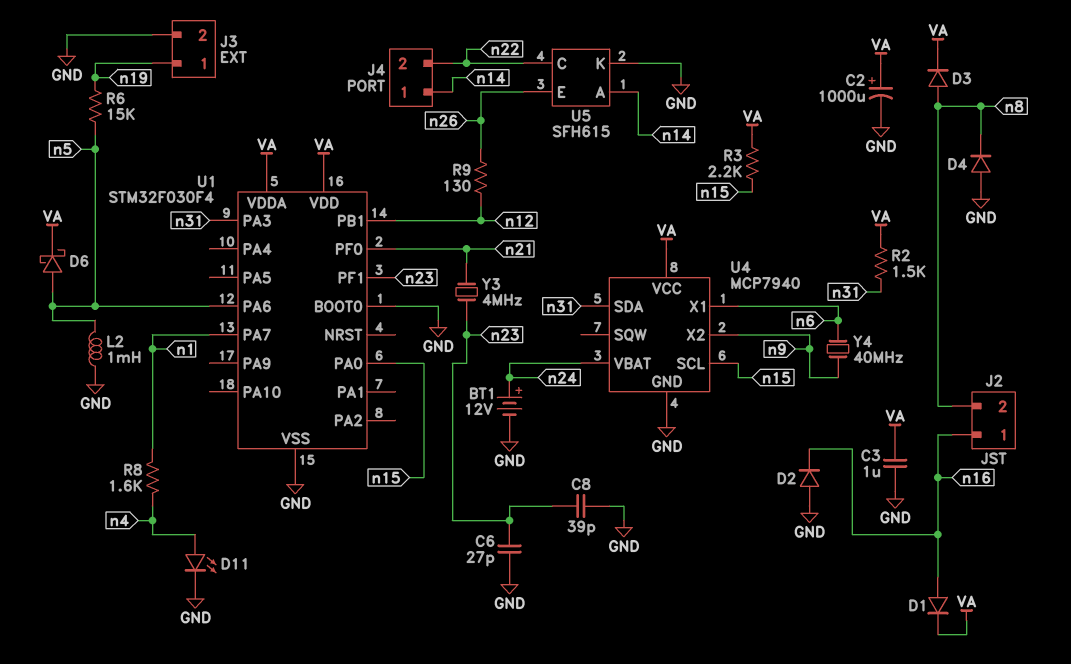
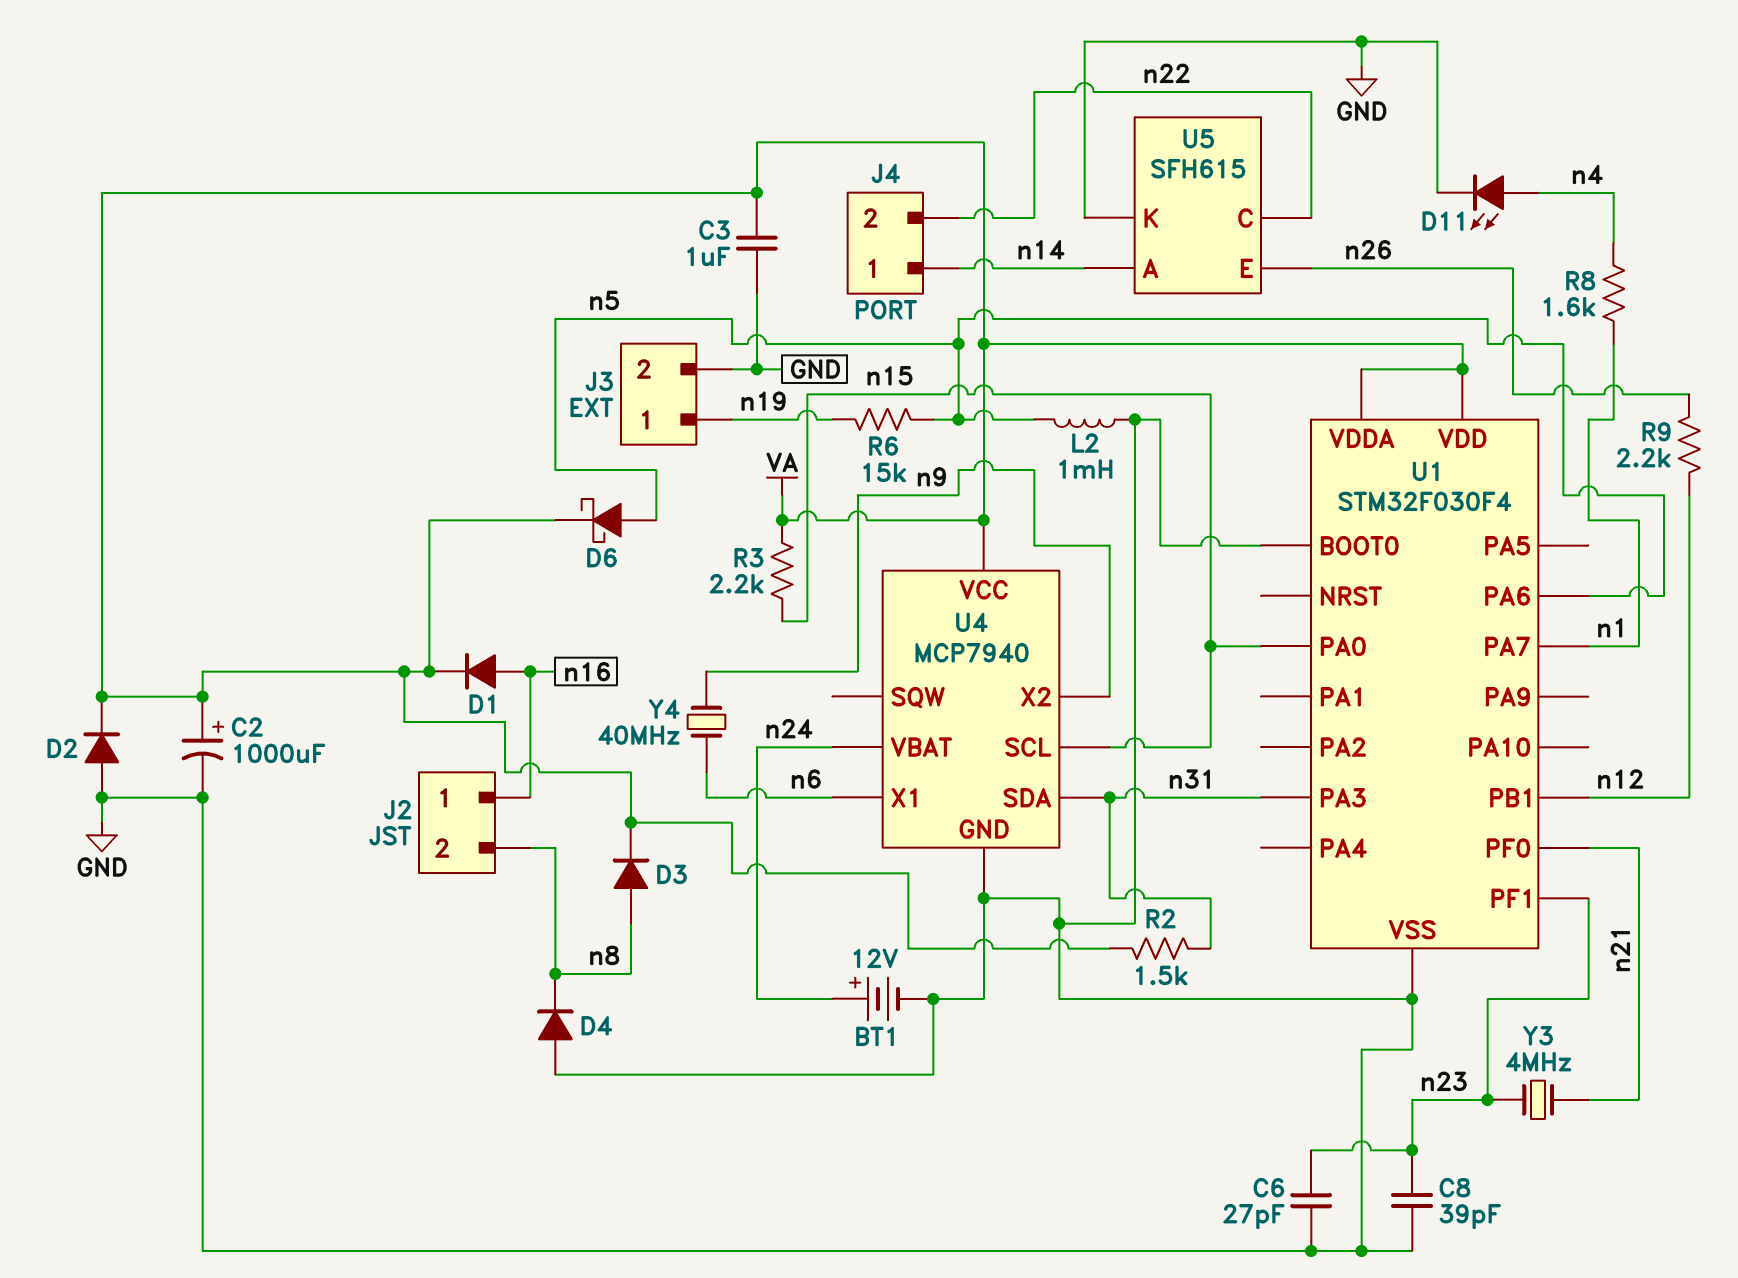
D2: diode (A GND, K n16) -> diode (A GND, K VA)
R9: 130 (n12, n26) -> 2.2k (n12, n26)

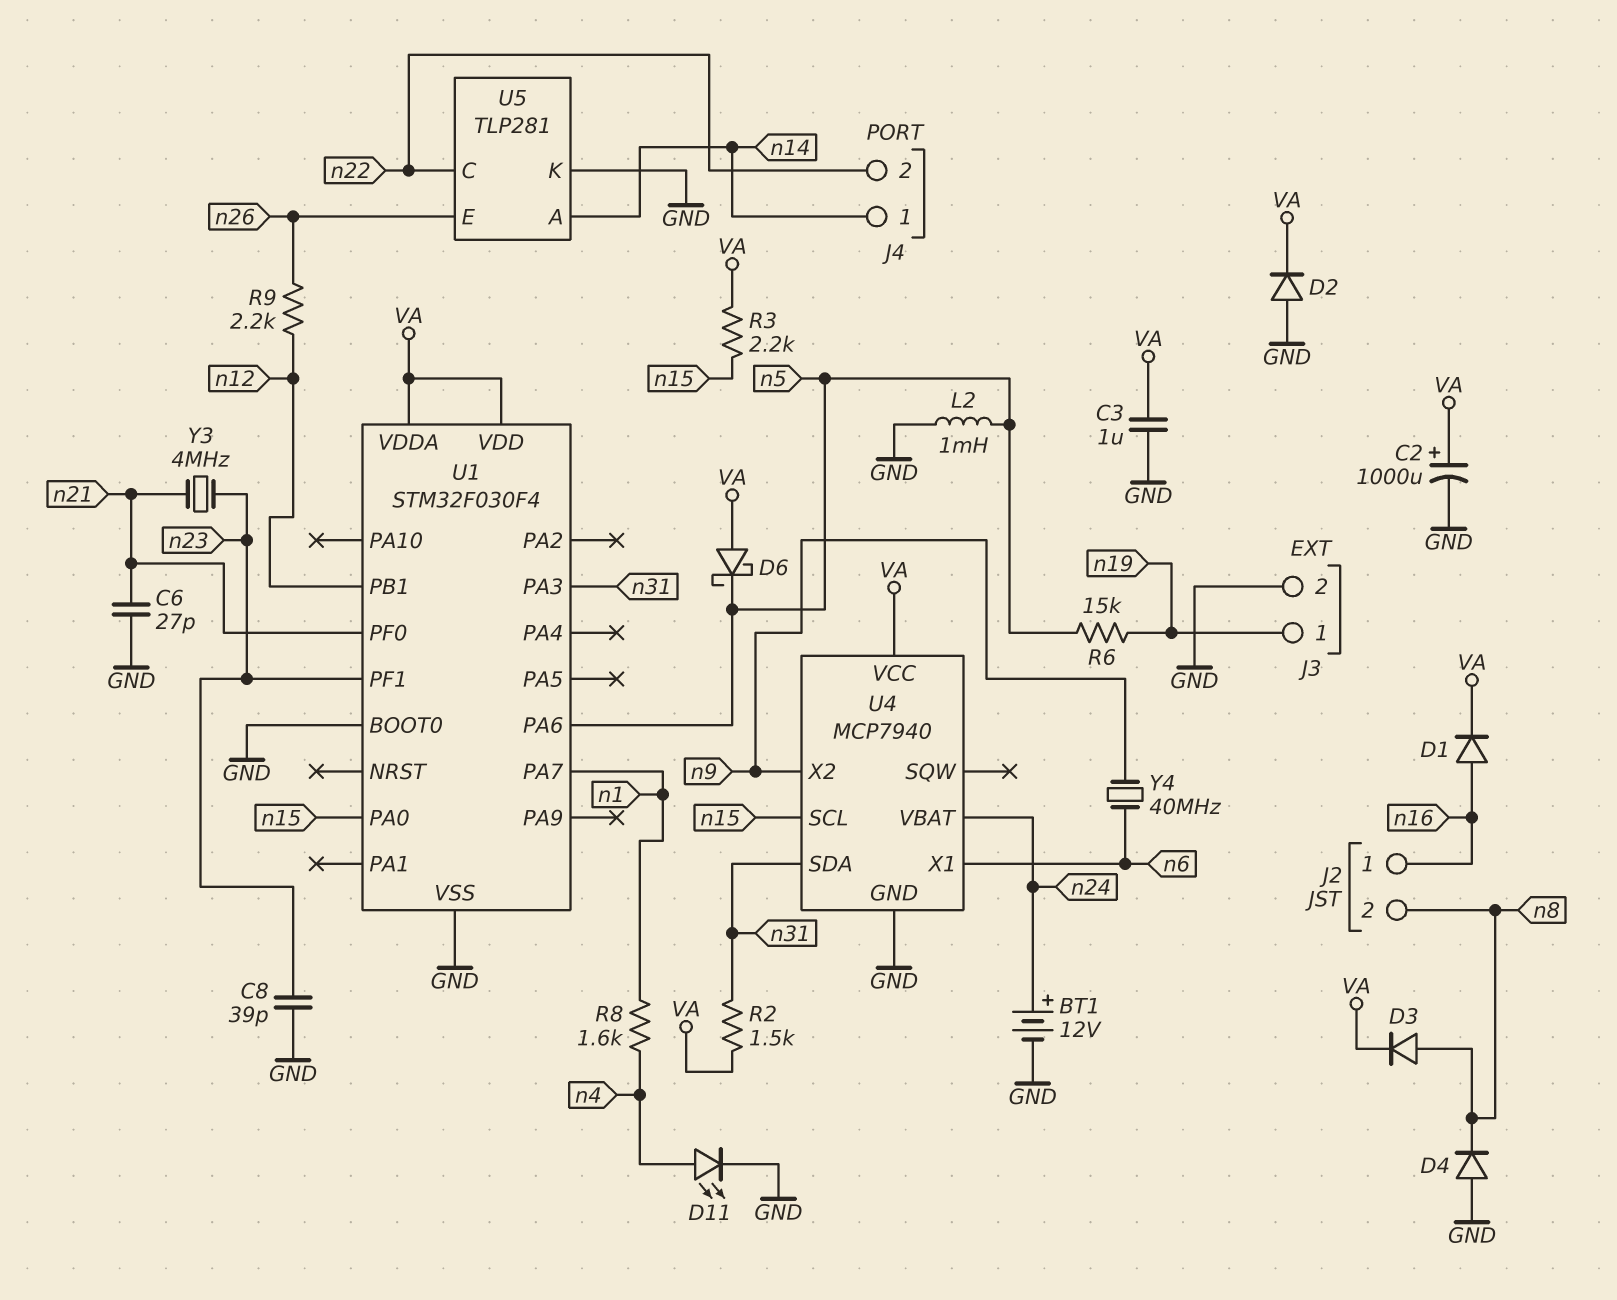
C6: 27pF (GND, n23) -> 27pF (GND, n21)
D6: schottky (A n5, K VA) -> schottky (A VA, K n5)
U5: SFH615 -> TLP281

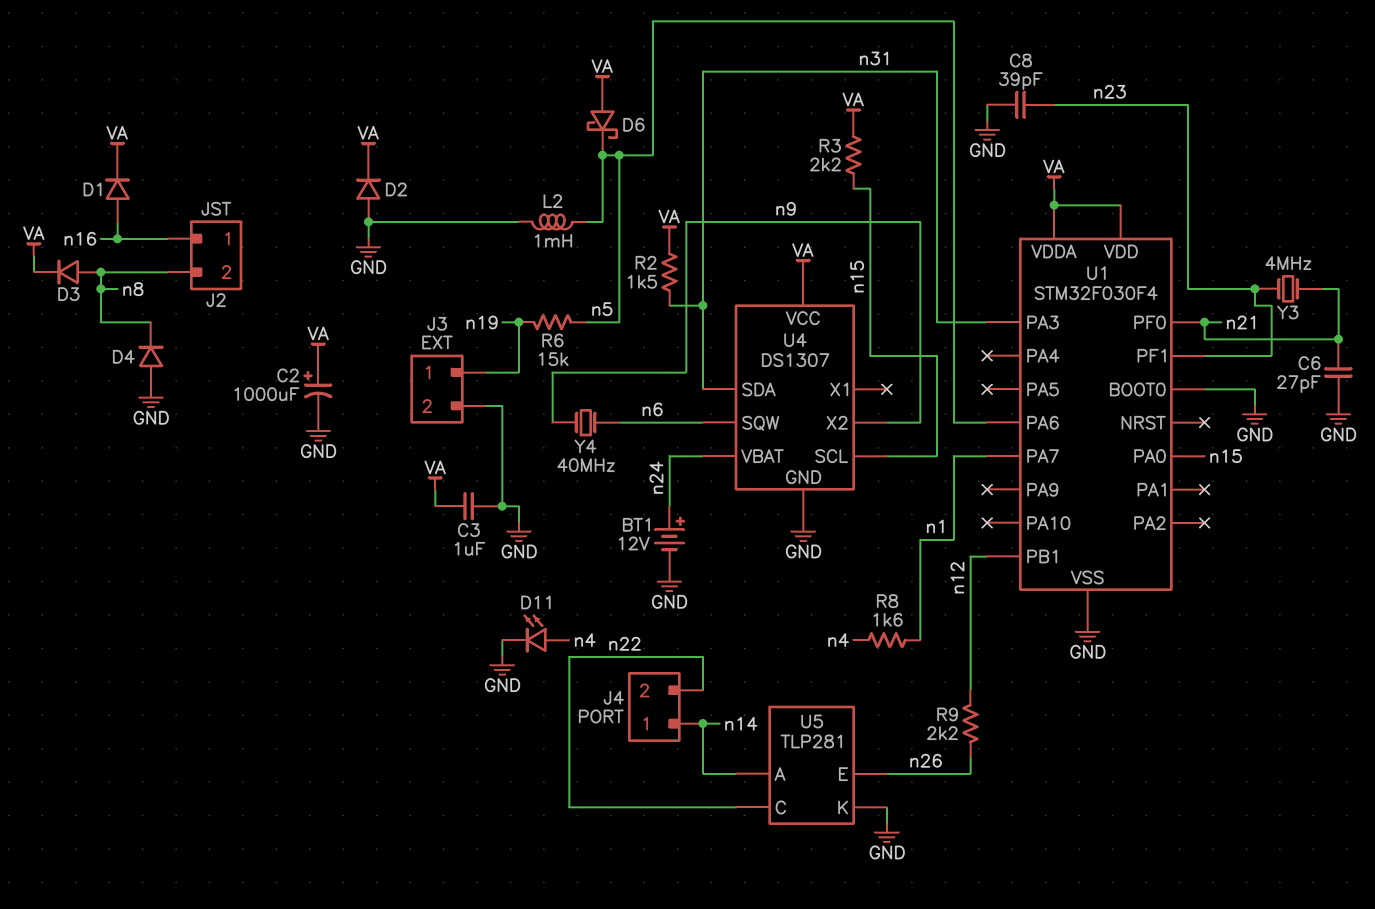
U4: MCP7940 -> DS1307
U4 pin SQW: none -> n6
U4 pin X1: n6 -> none

